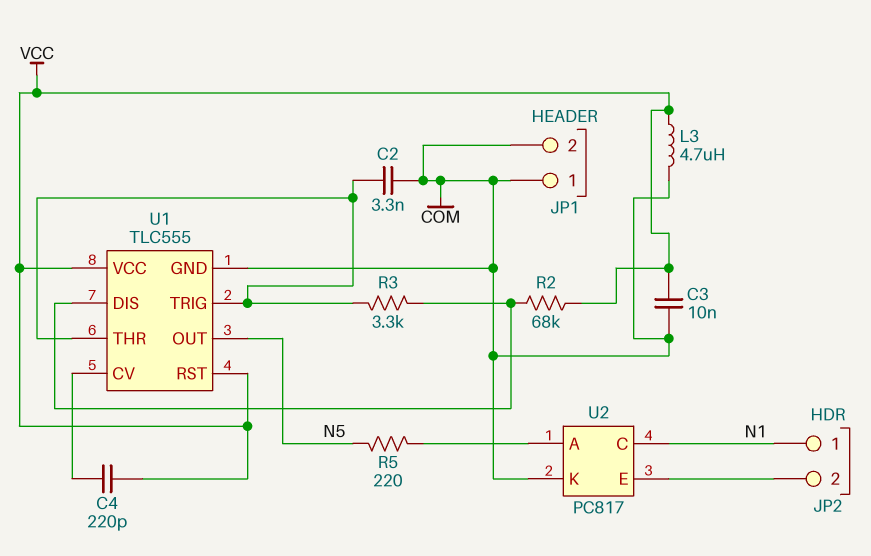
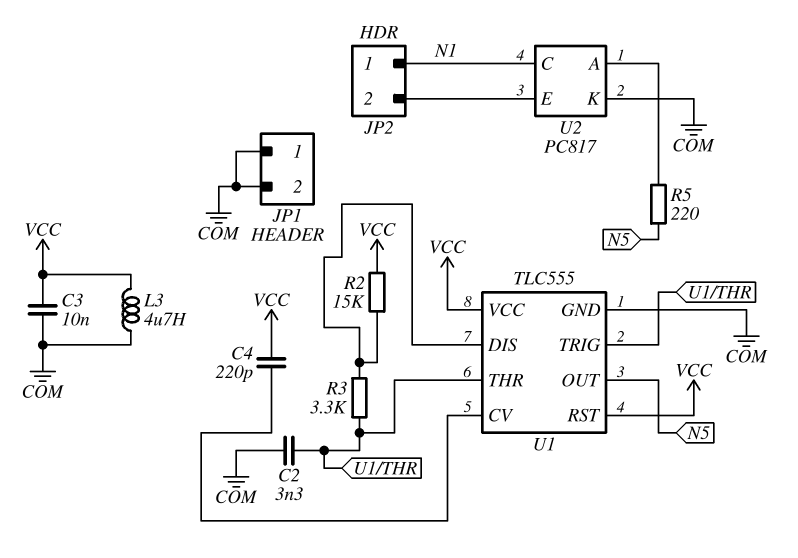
R2: 68k (U1/DIS, VCC) -> 15k (U1/DIS, VCC)

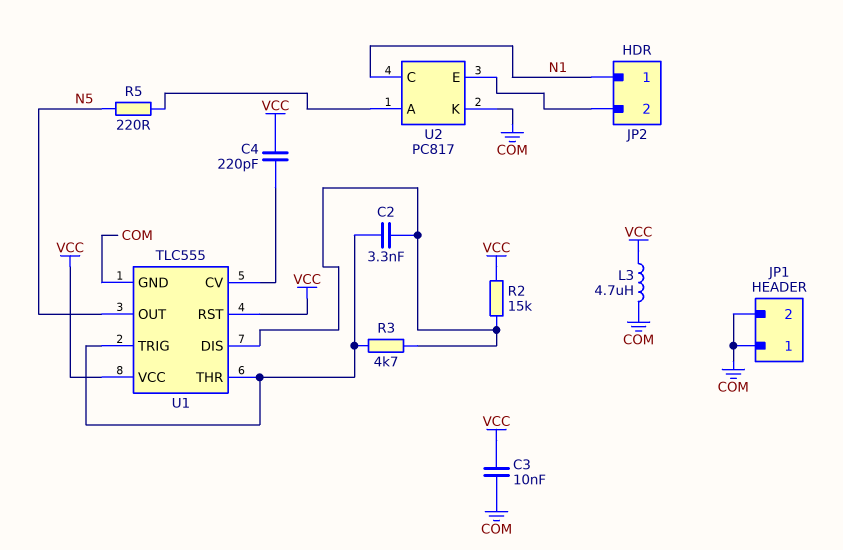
C2: 3.3nF (COM, U1/THR) -> 3.3nF (U1/DIS, U1/THR)
R3: 3.3k (U1/DIS, U1/THR) -> 4.7k (U1/DIS, U1/THR)

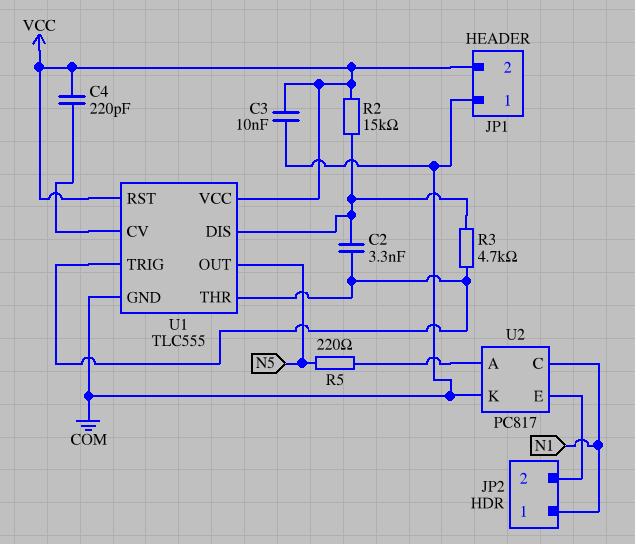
JP1 pin 2: COM -> VCC
L3: 4.7uH (COM, VCC) -> none

